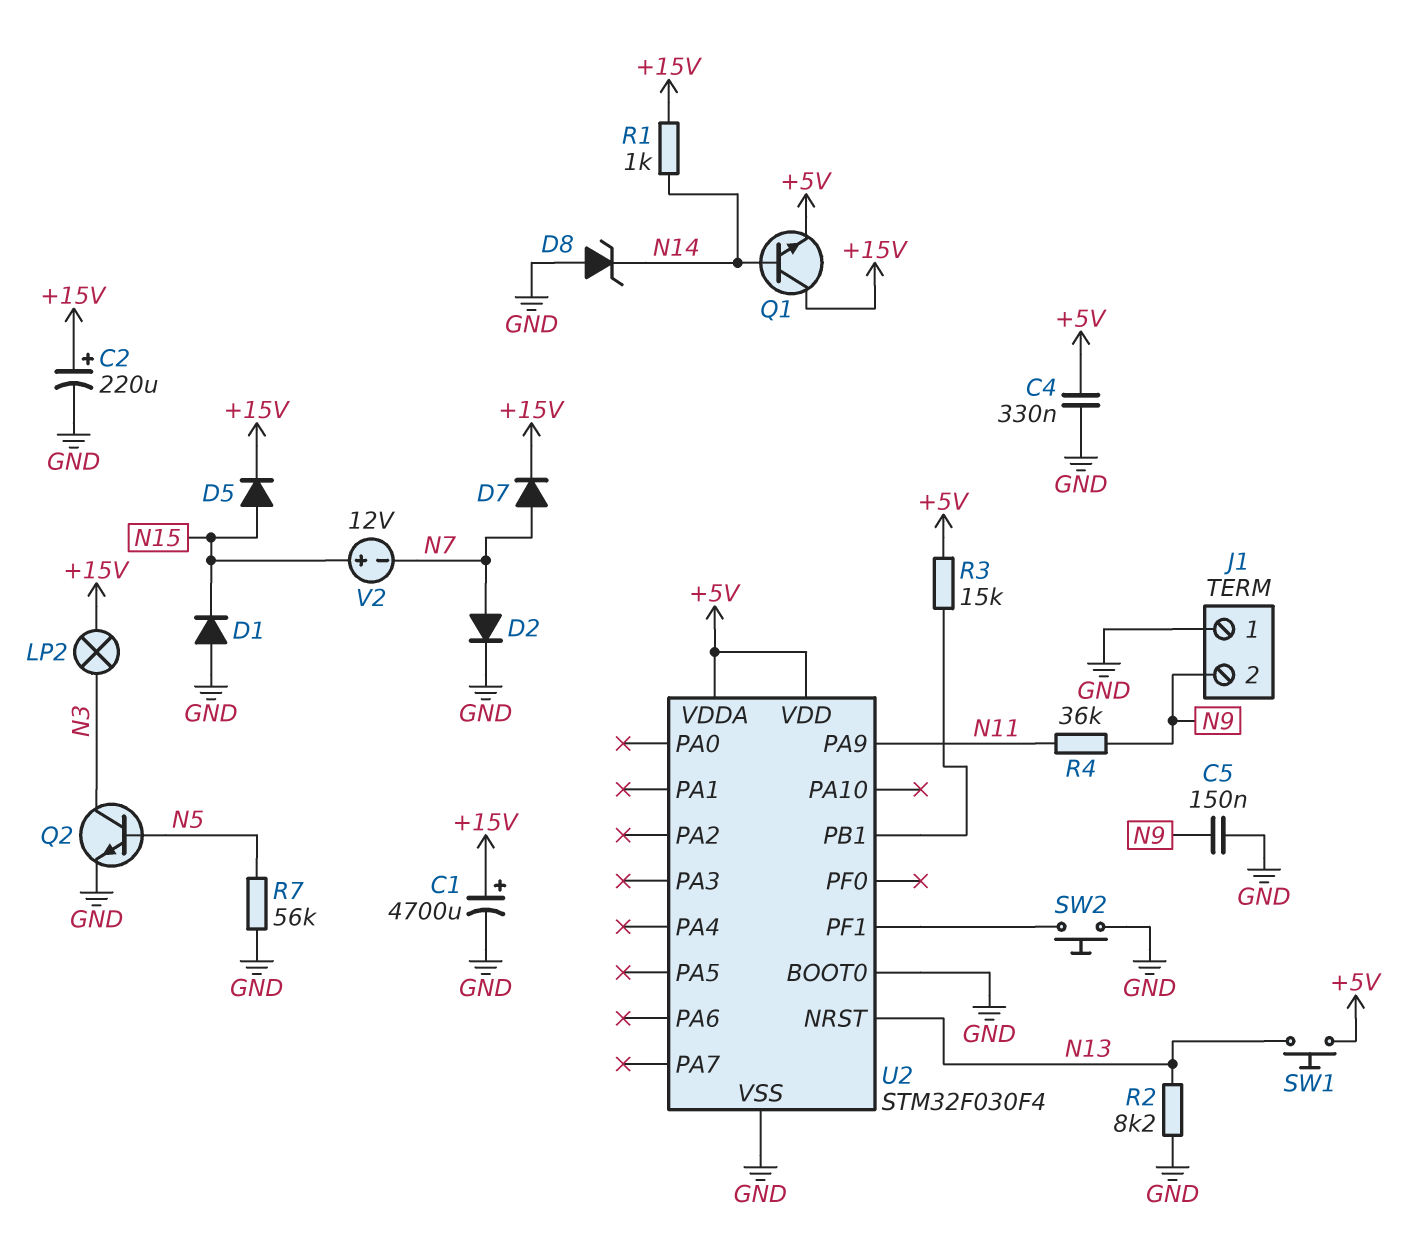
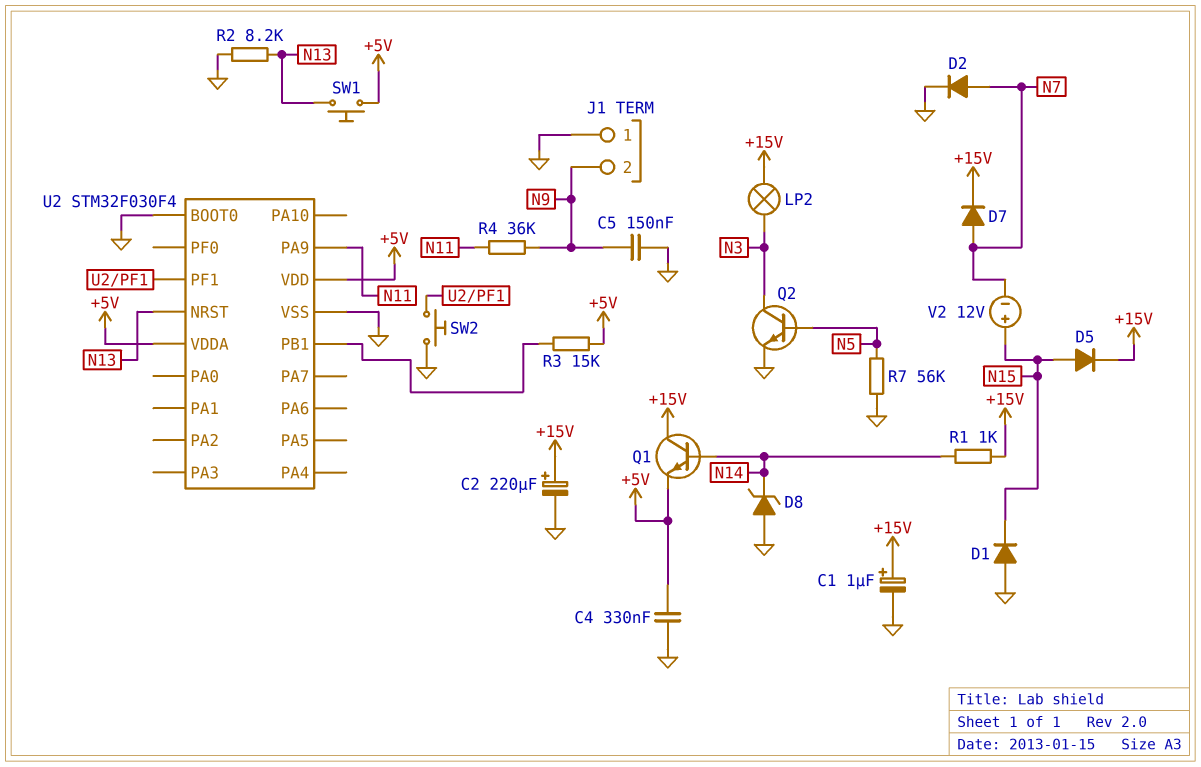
C1: 4700uF (plus +15V, minus GND) -> 1uF (plus +15V, minus GND)

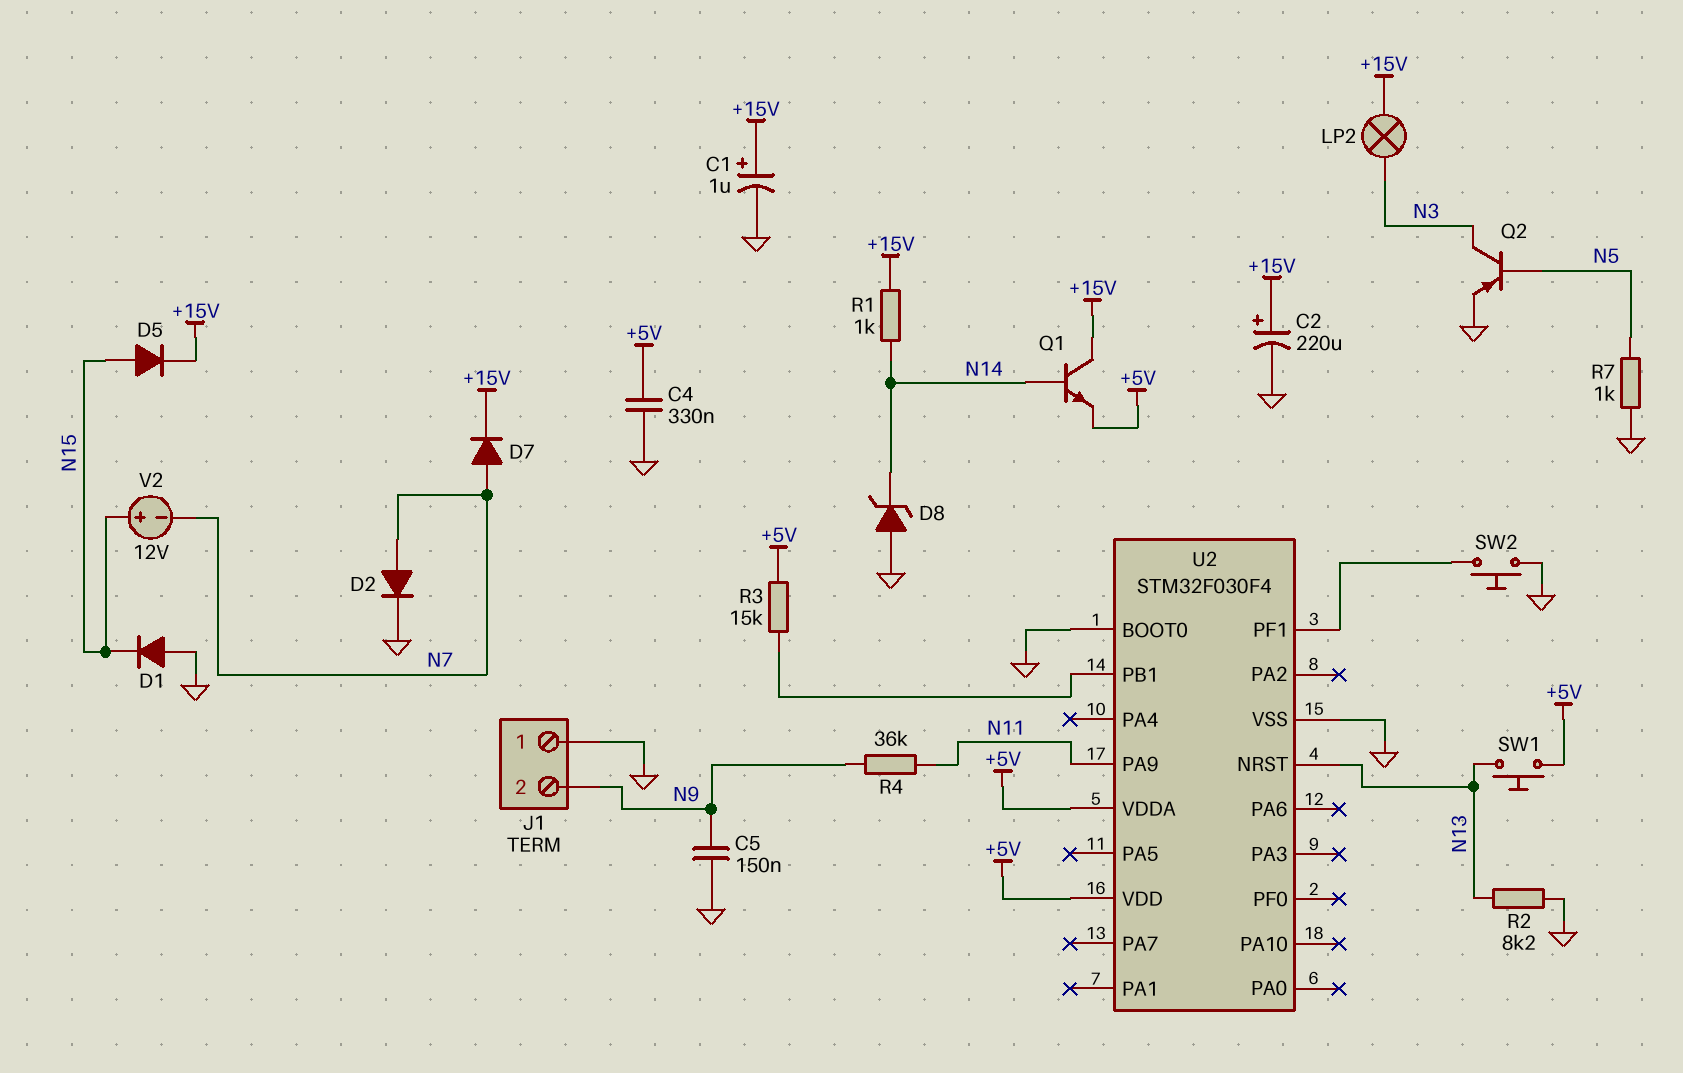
Q2: NPN (B N5, C N3, E GND) -> PNP (B N5, C N3, E GND)
R7: 56k (GND, N5) -> 1k (GND, N5)

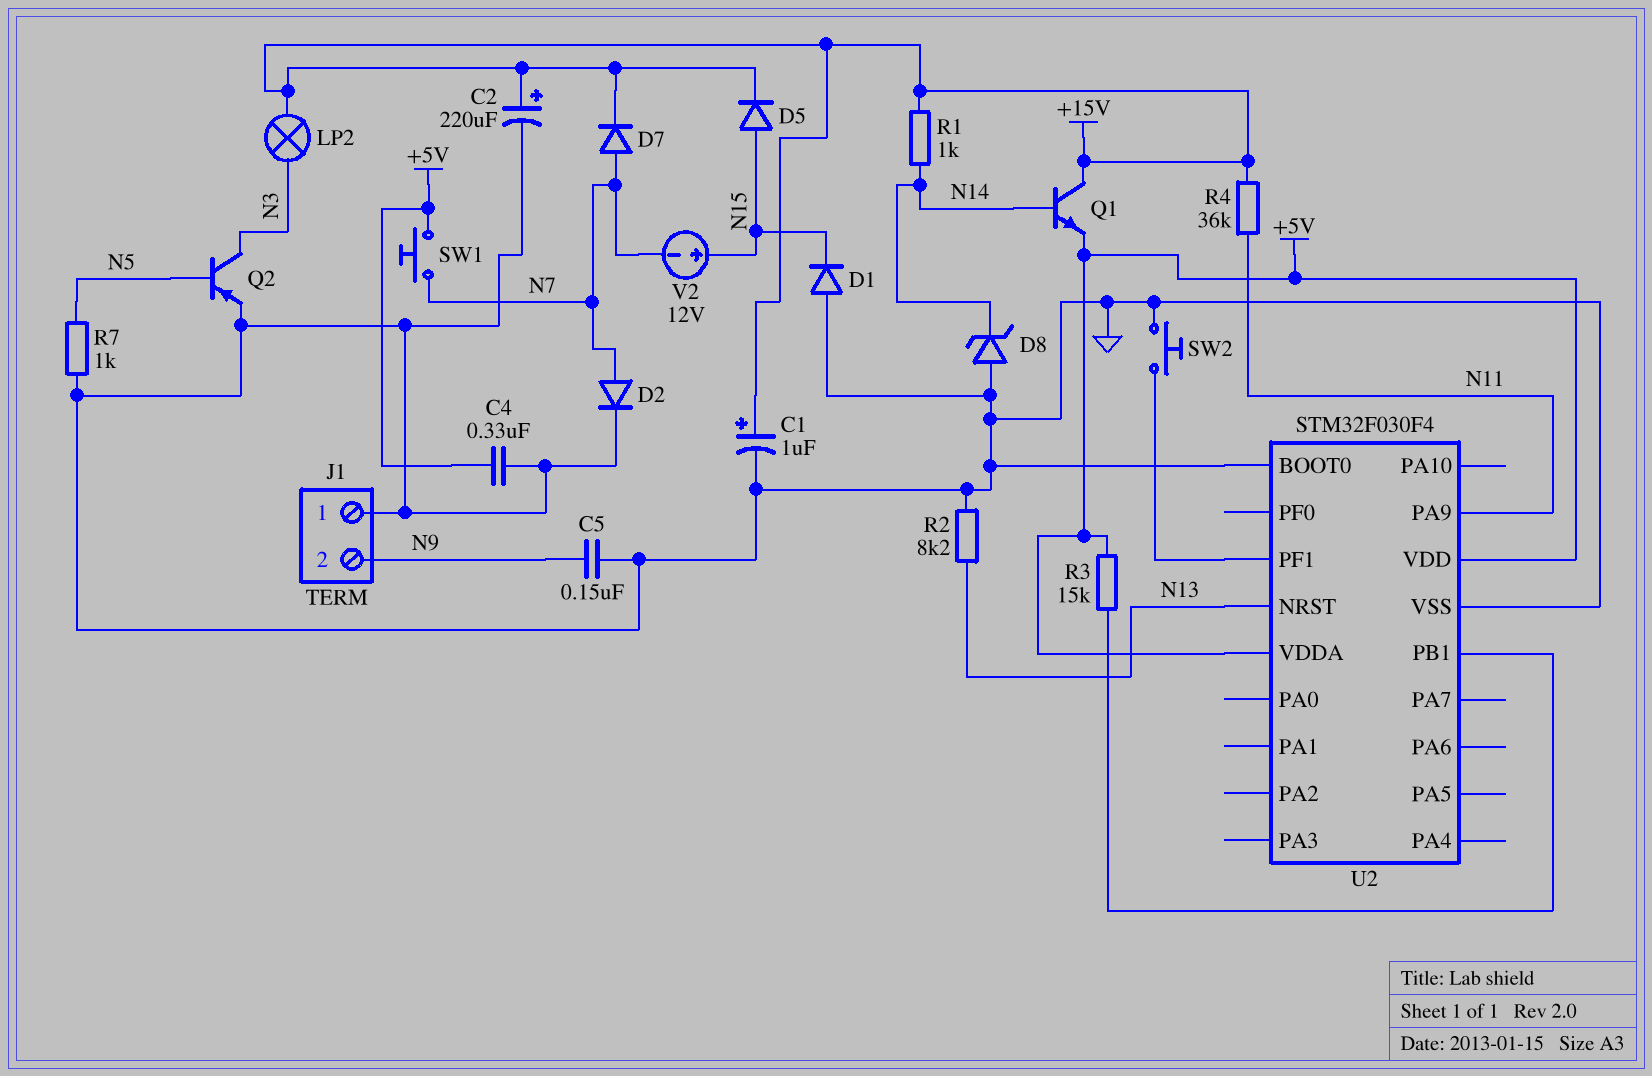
R4: 36k (N9, N11) -> 36k (+15V, N11)
SW1: button (+5V, N13) -> button (+5V, N7)

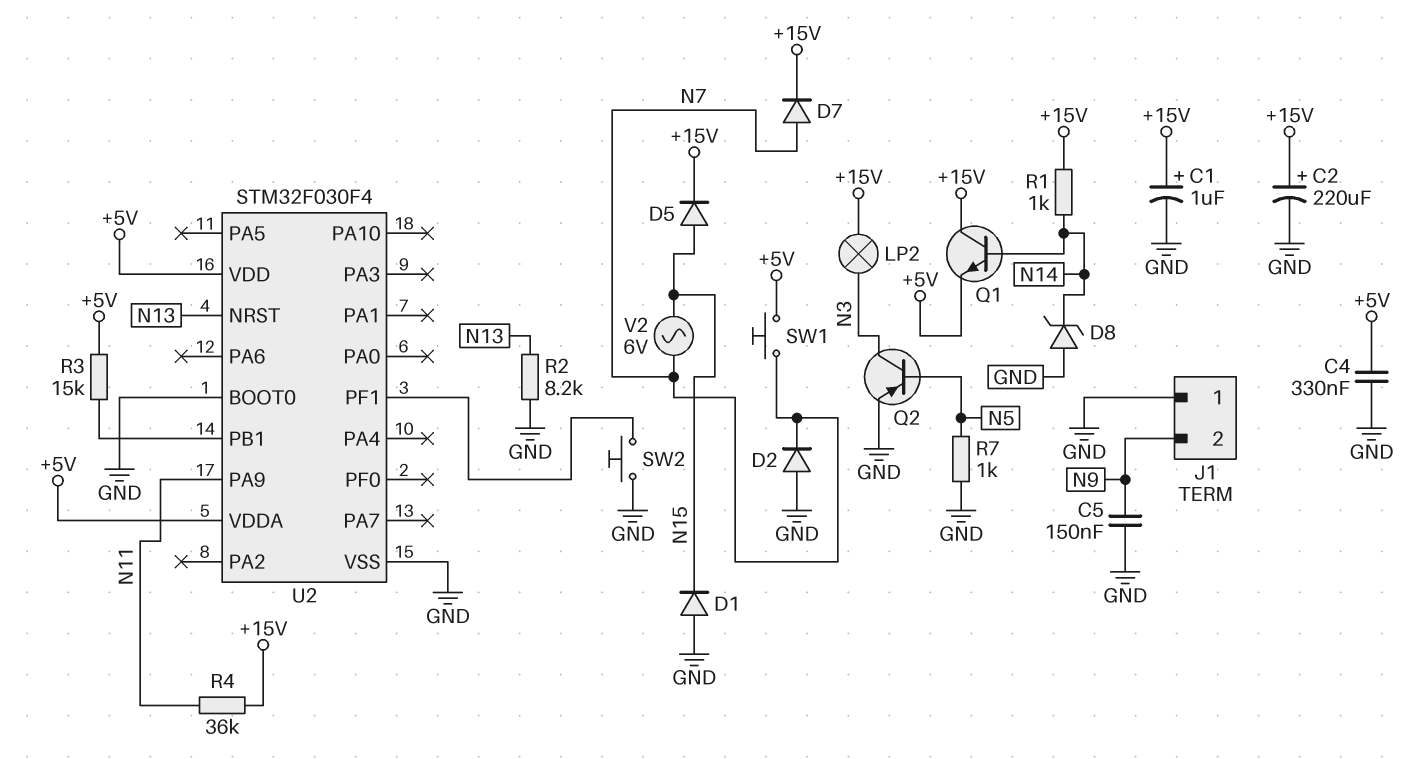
D2: diode (A N7, K GND) -> diode (A GND, K N7)
V2: 12V (plus N15, minus N7) -> AC 6V (N7, N15)

